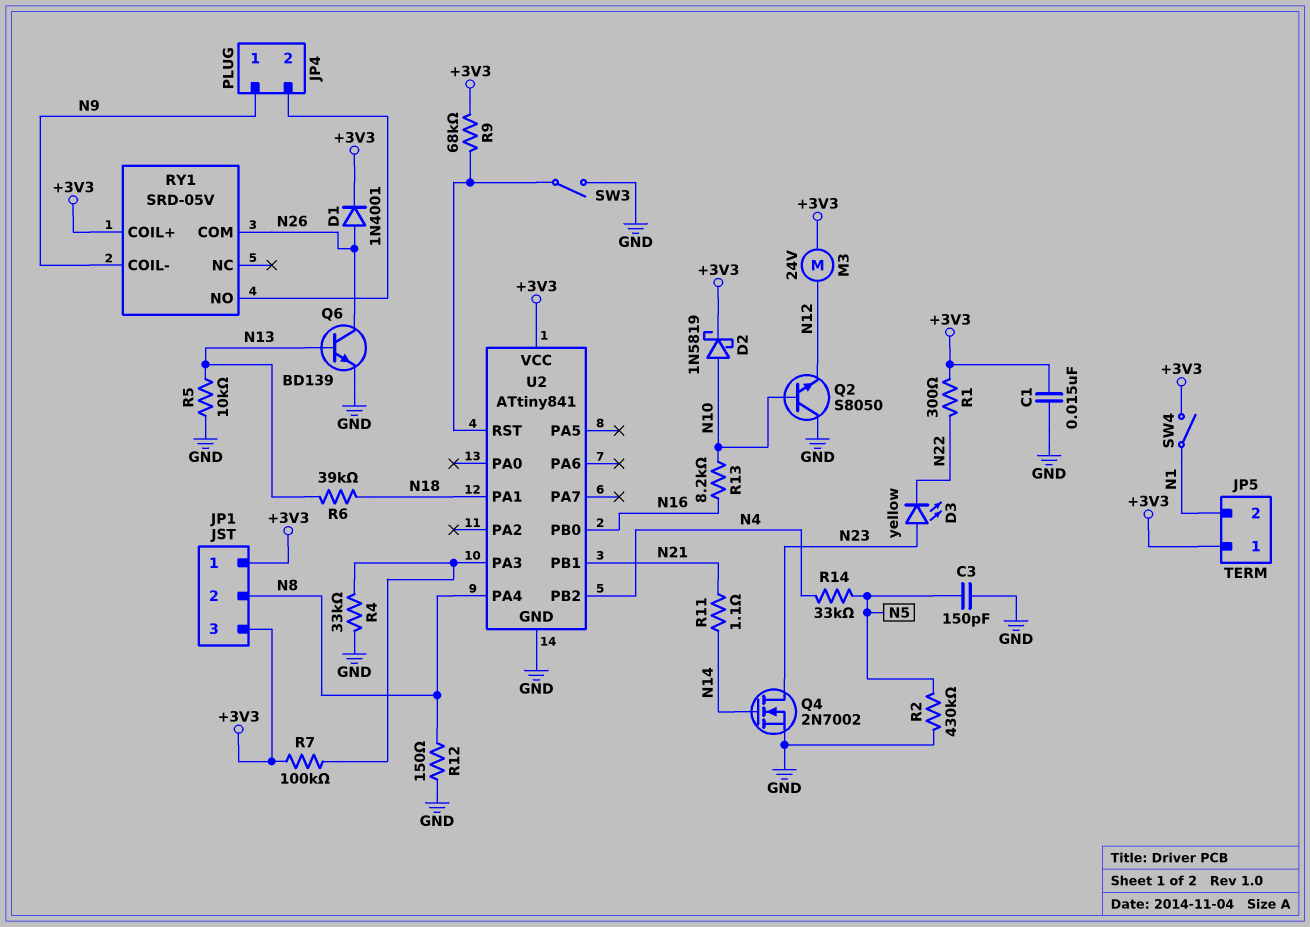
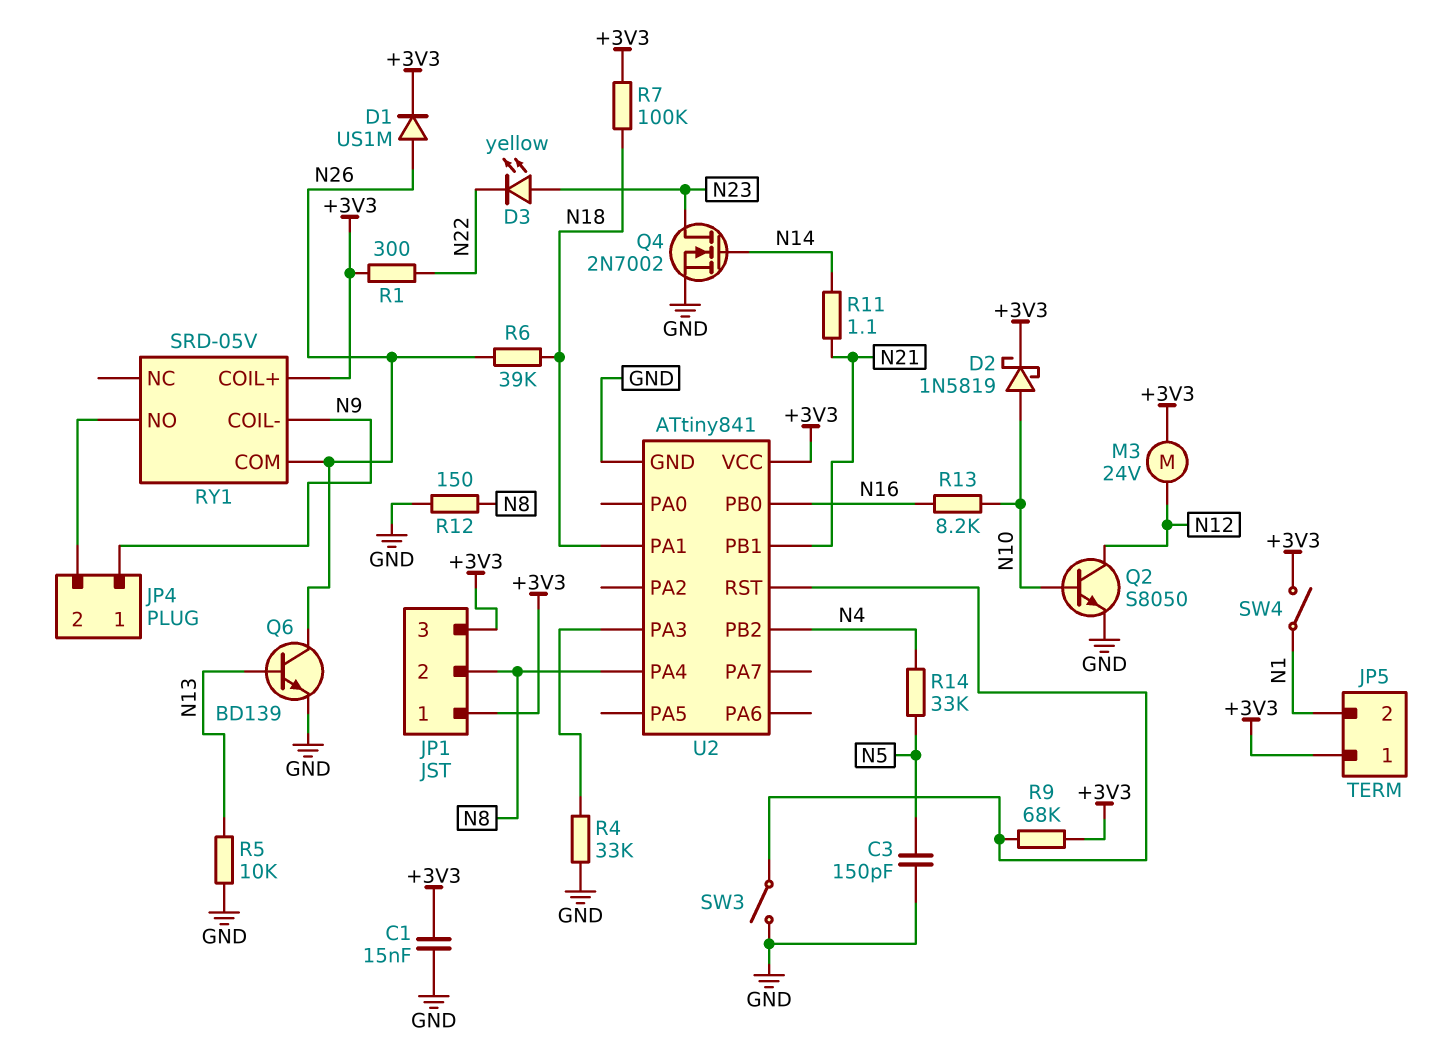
D1: diode 1N4001 (A N26, K +3V3) -> diode US1M (A N26, K +3V3)
Q2: NPN S8050 (B N10, C GND, E N12) -> NPN S8050 (B N10, C N12, E GND)
R2: 430k (GND, N5) -> none
R6: 39k (N13, N18) -> 39k (N18, N26)
R7: 100k (+3V3, U2/PA3) -> 100k (+3V3, N18)

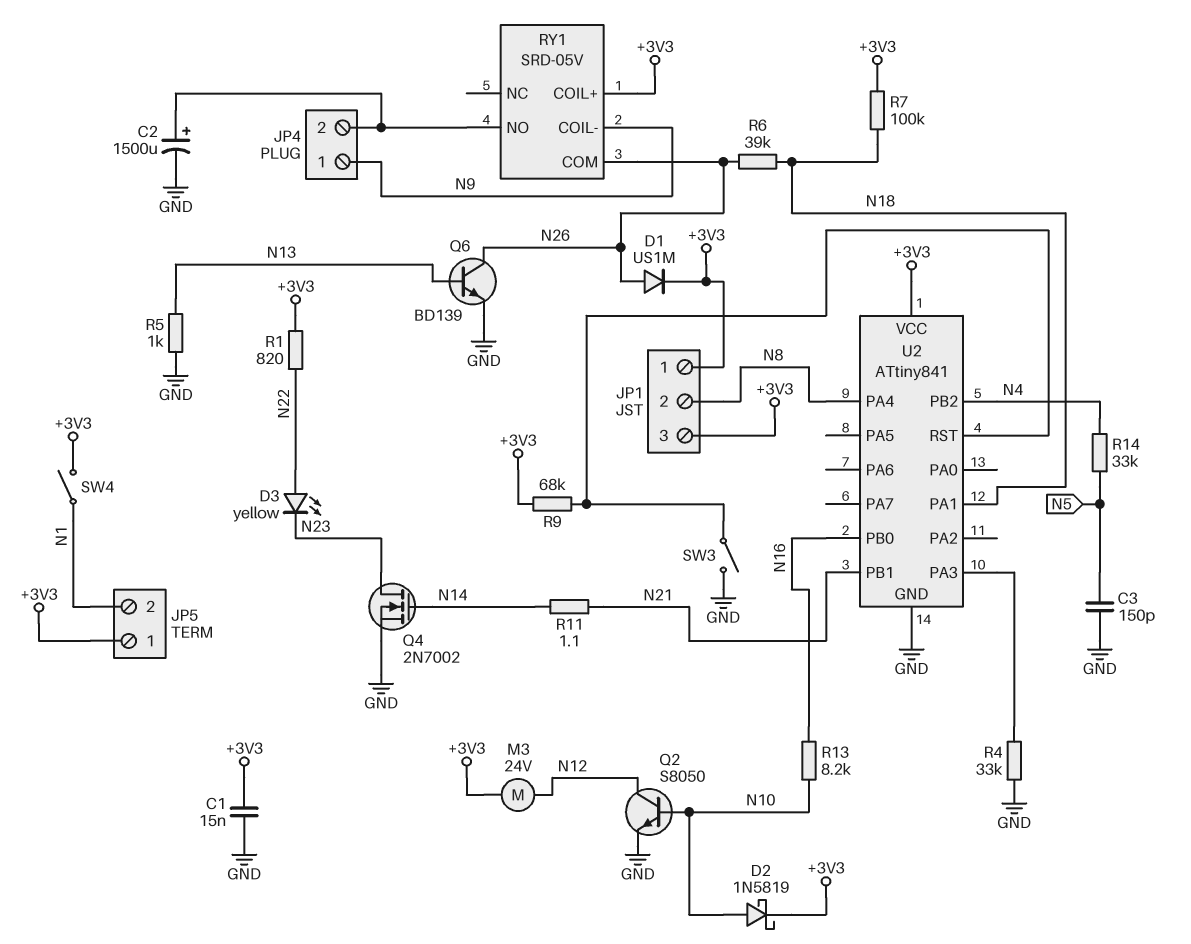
C2: none -> 1500uF (plus JP4/2, minus GND)
D3: LED yellow (A N23, K N22) -> LED yellow (A N22, K N23)
R1: 300 (+3V3, N22) -> 820 (+3V3, N22)
R5: 10k (GND, N13) -> 1k (GND, N13)
R12: 150 (GND, N8) -> none

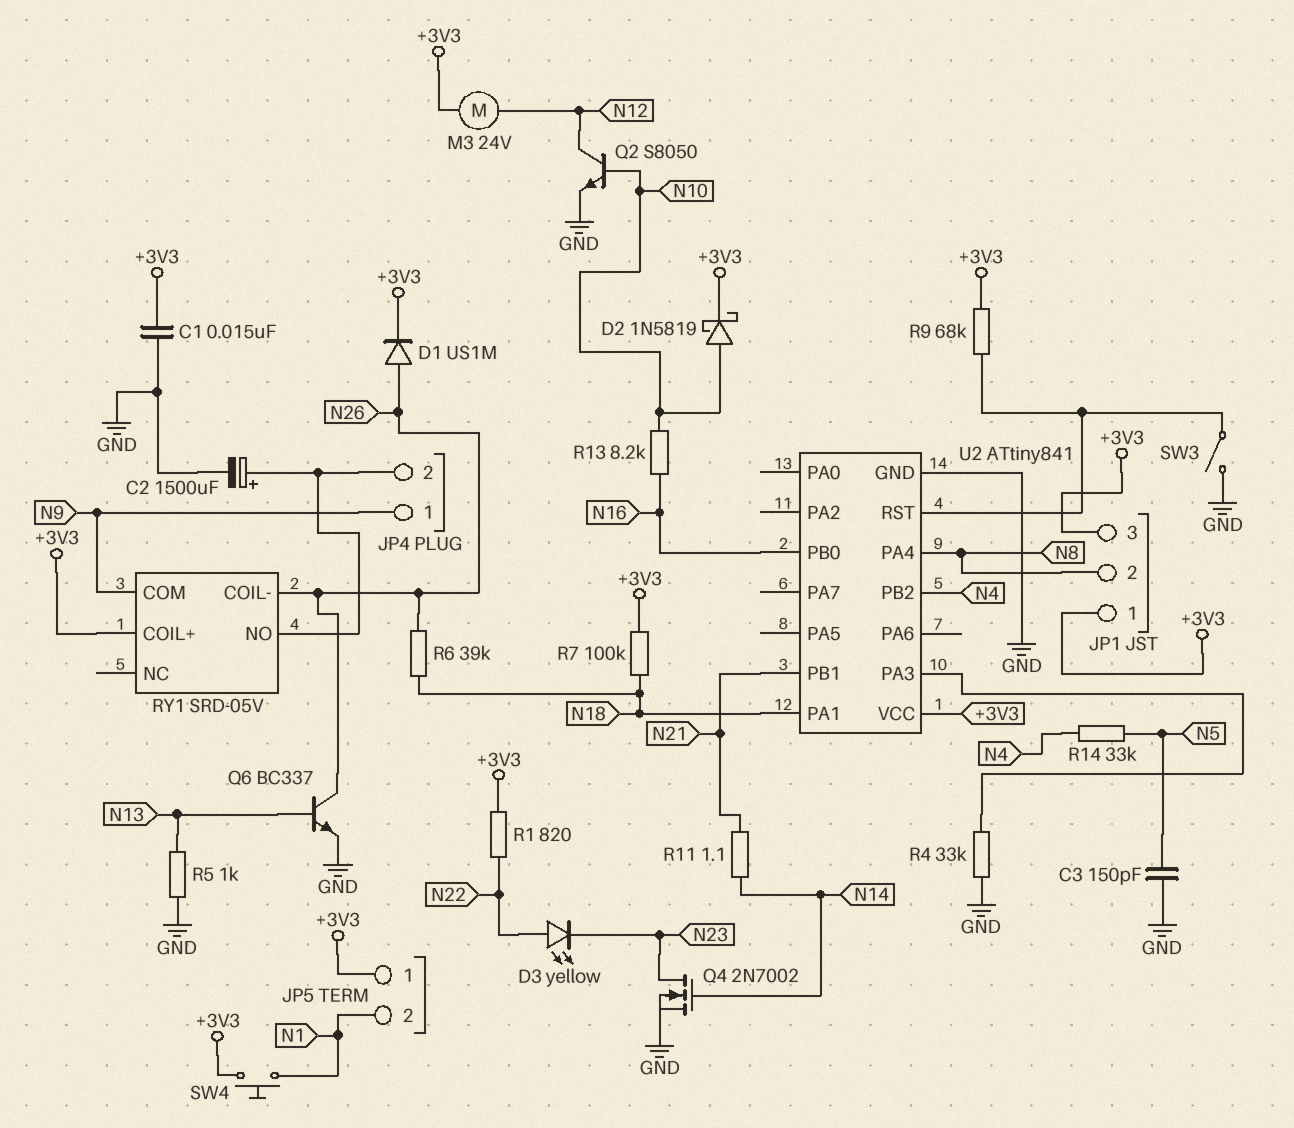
Q6: NPN BD139 (B N13, C N26, E GND) -> NPN BC337 (B N13, C N26, E GND)
RY1 pin COIL-: N9 -> N26
RY1 pin COM: N26 -> N9
SW4: switch (+3V3, N1) -> button (+3V3, N1)

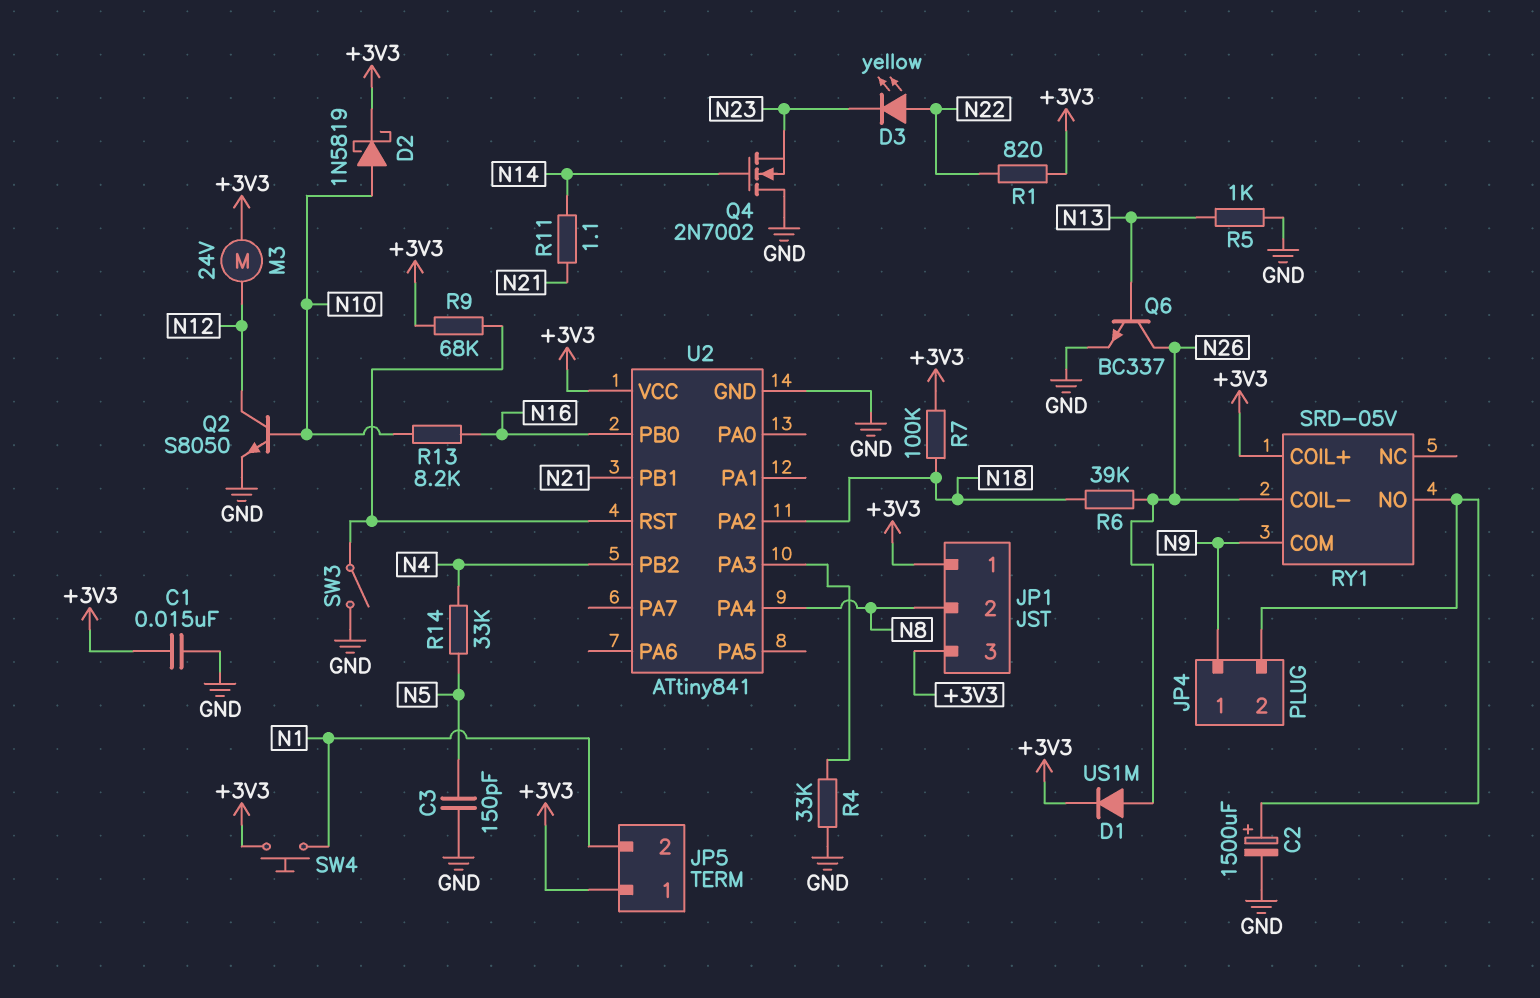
Q4: NMOS 2N7002 (G N14, D N23, S GND) -> NMOS 2N7002 (G N14, D GND, S N23)
U2 pin PA1: N18 -> none
U2 pin PA2: none -> N18

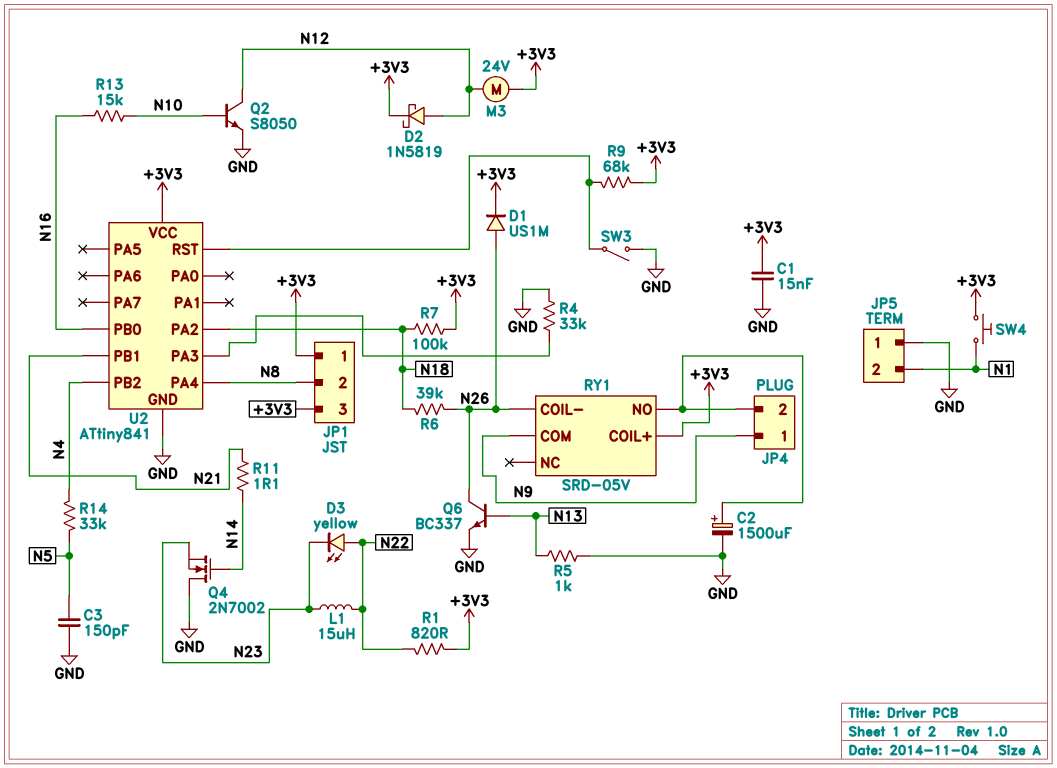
D2: schottky 1N5819 (A N10, K +3V3) -> schottky 1N5819 (A N12, K +3V3)
JP5 pin 1: +3V3 -> GND
L1: none -> 15uH (N22, N23)
R13: 8.2k (N10, N16) -> 15k (N10, N16)

